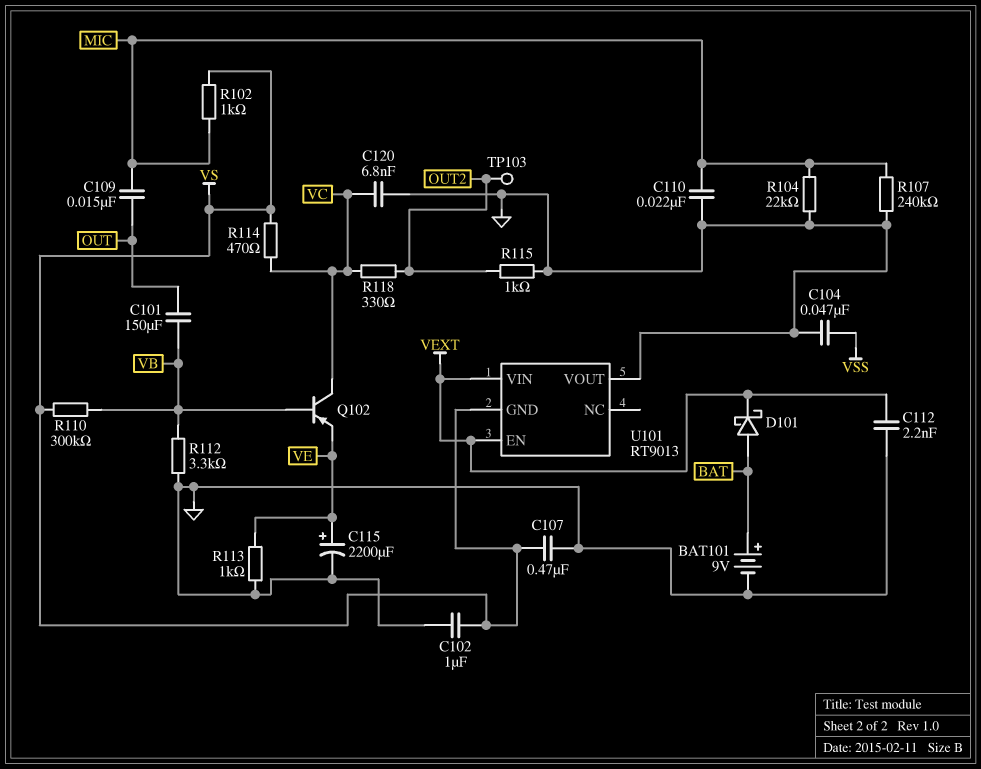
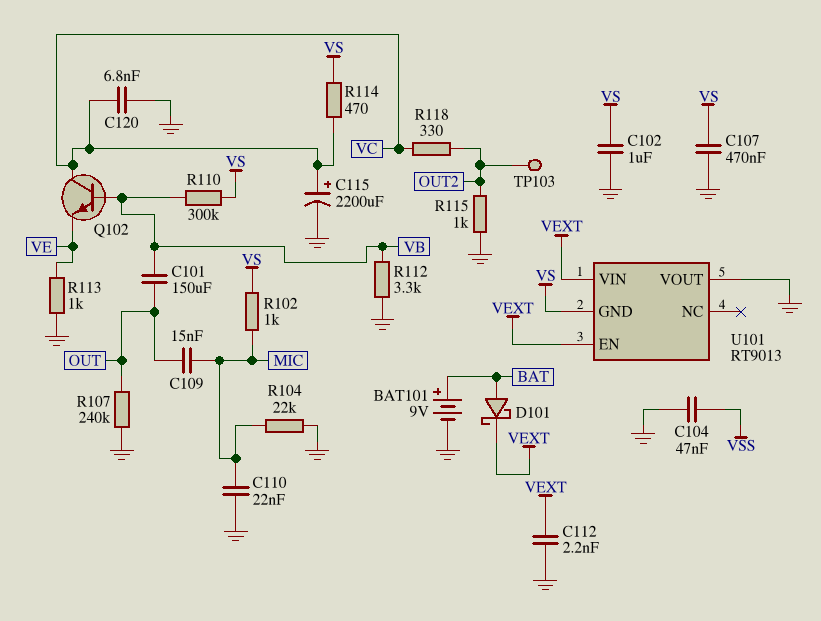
C115: 2200uF (plus VE, minus GND) -> 2200uF (plus VC, minus GND)
Q102: PNP (B VB, C VC, E VE) -> NPN (B VB, C VC, E VE)
R107: 240k (GND, MIC) -> 240k (GND, OUT)

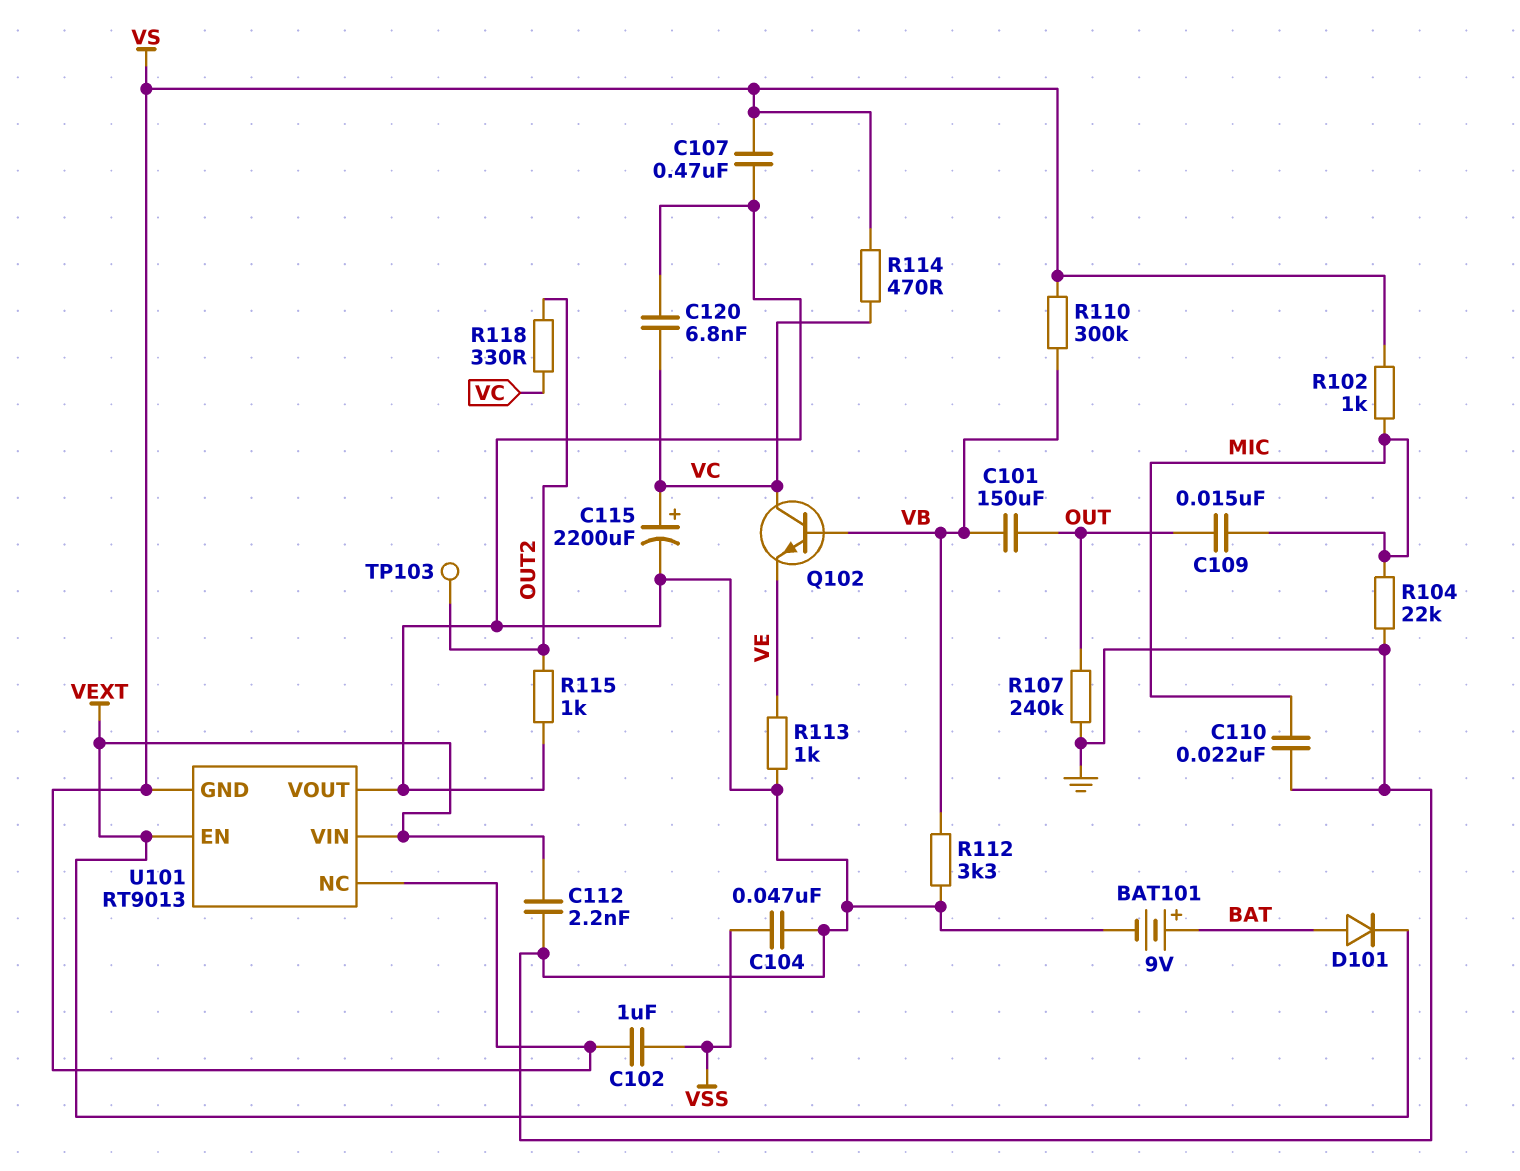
C102: 1uF (GND, VS) -> 1uF (VS, VSS)
D101: schottky (A BAT, K VEXT) -> diode (A BAT, K VEXT)
U101 pin NC: none -> VS

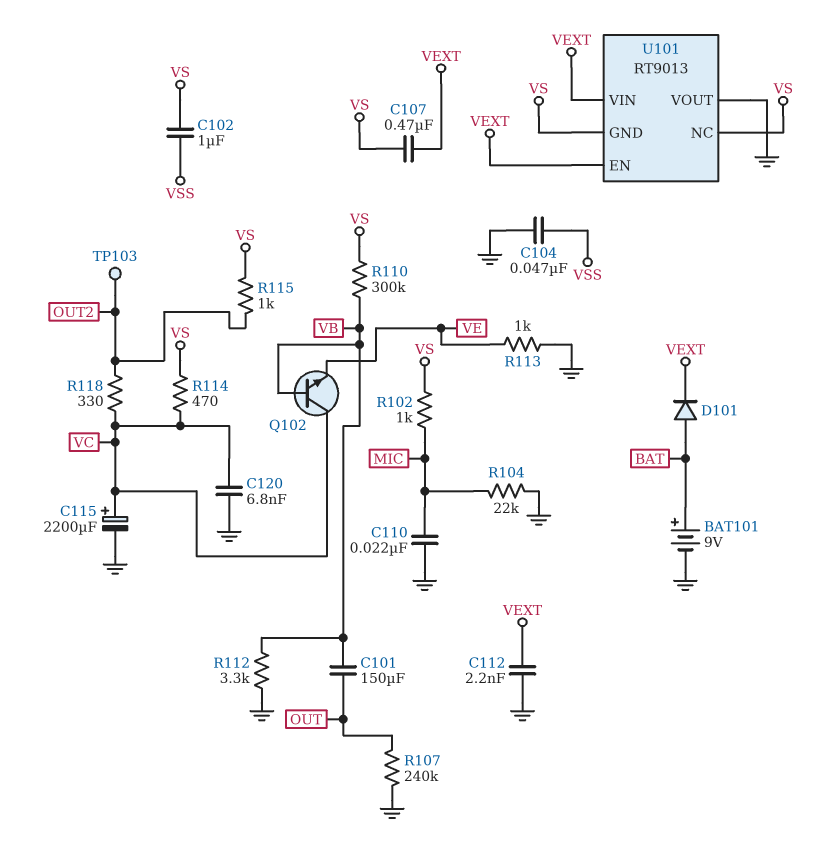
C107: 470nF (GND, VS) -> 470nF (VEXT, VS)
C109: 15nF (MIC, OUT) -> none
R115: 1k (GND, OUT2) -> 1k (OUT2, VS)

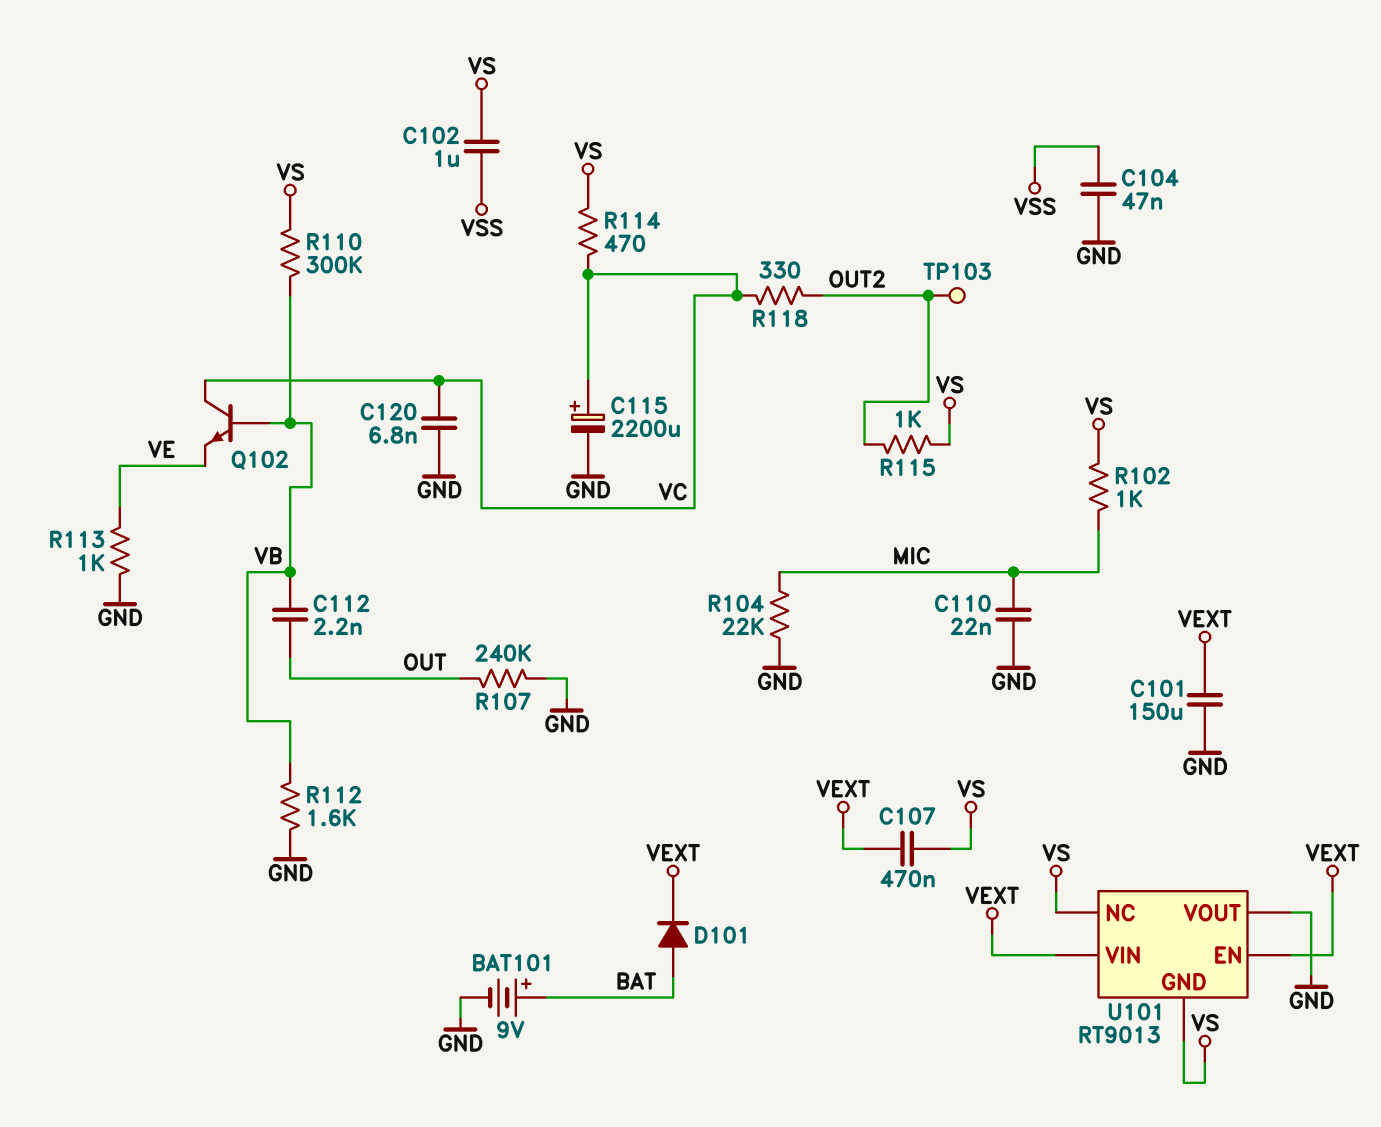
C101: 150uF (OUT, VB) -> 150uF (GND, VEXT)
C112: 2.2nF (GND, VEXT) -> 2.2nF (OUT, VB)
R112: 3.3k (GND, VB) -> 1.6k (GND, VB)

